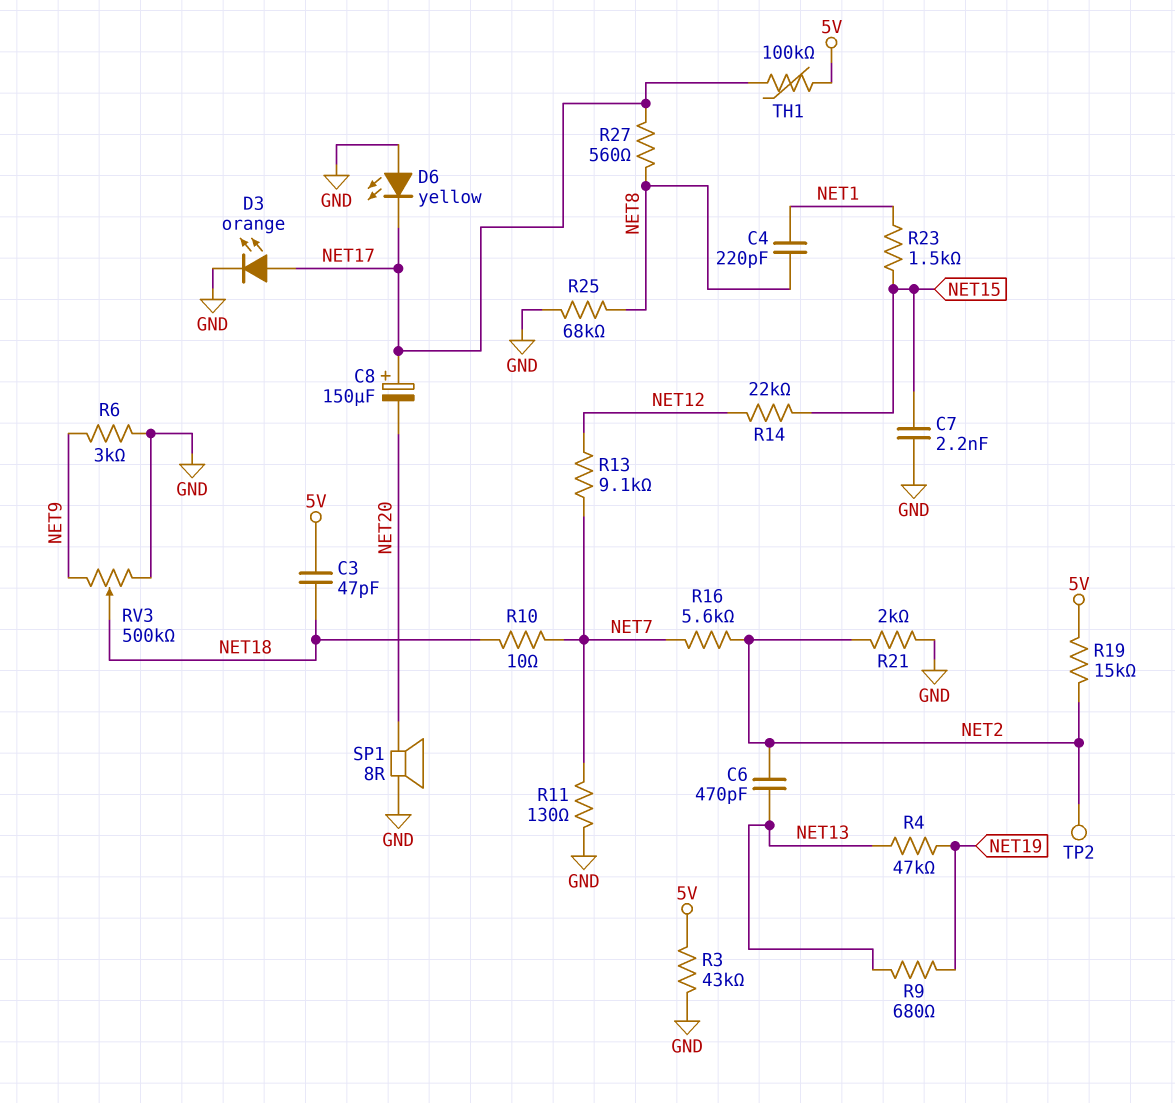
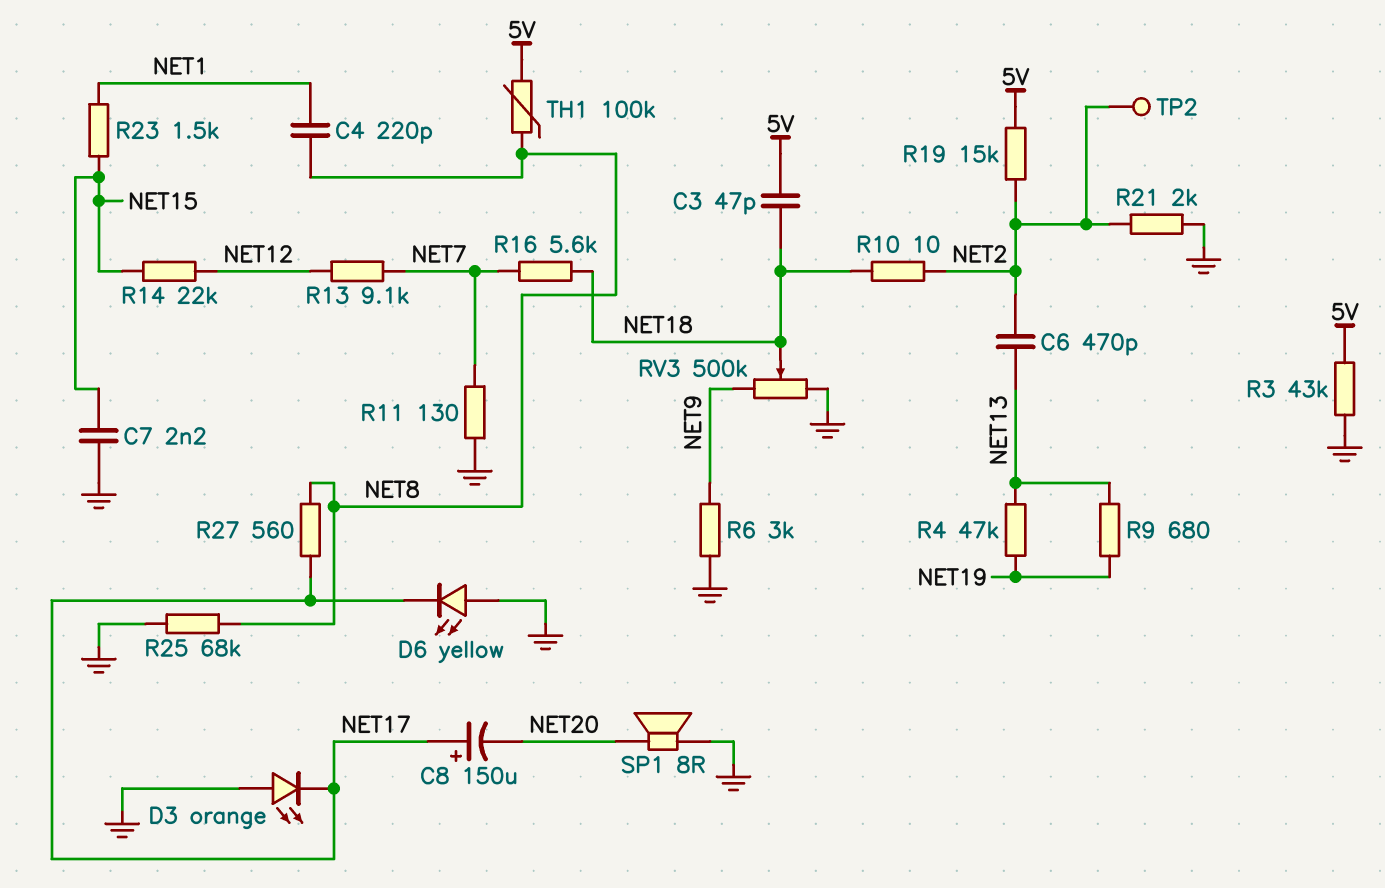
D3: LED orange (A NET17, K GND) -> LED orange (A GND, K NET17)
R10: 10 (NET7, NET18) -> 10 (NET2, NET18)
R16: 5.6k (NET2, NET7) -> 5.6k (NET7, NET18)
TH1: 100k (5V, NET17) -> 100k (5V, NET8)

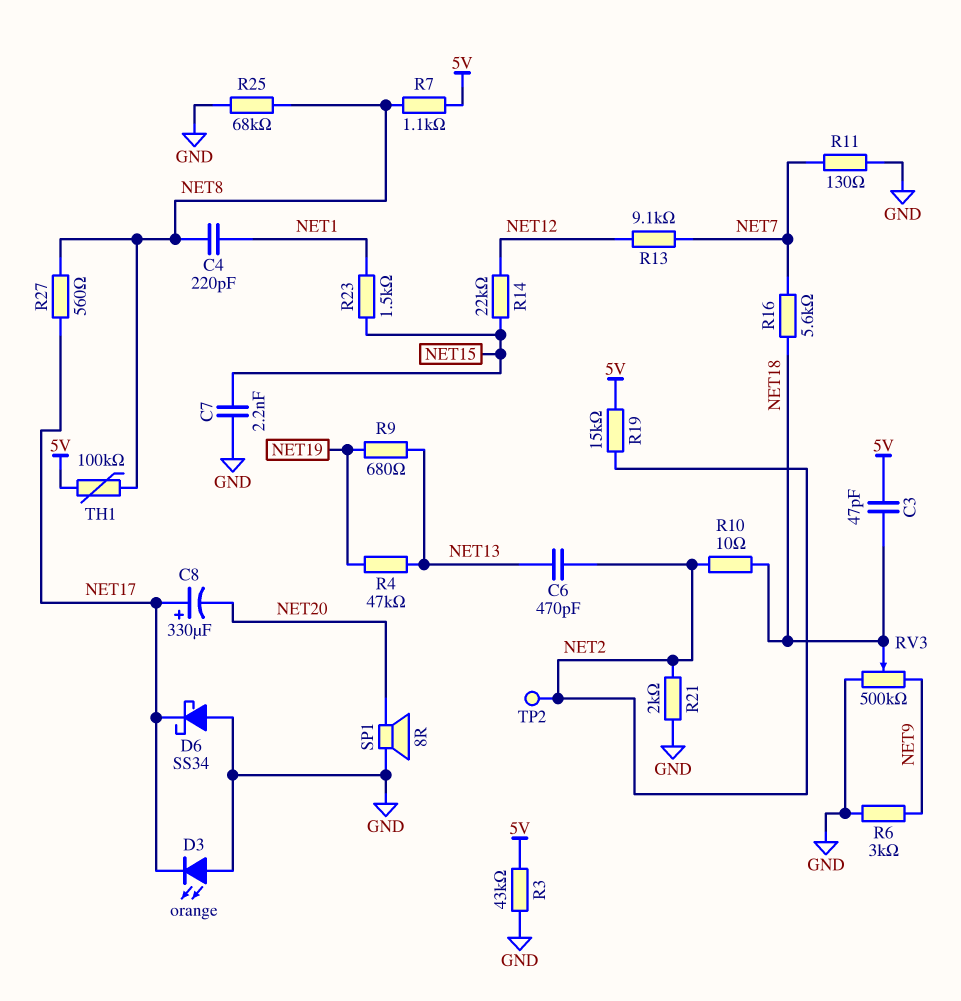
C8: 150uF (plus NET17, minus NET20) -> 330uF (plus NET17, minus NET20)
D6: LED yellow (A GND, K NET17) -> schottky SS34 (A GND, K NET17)
R7: none -> 1.1k (5V, NET8)

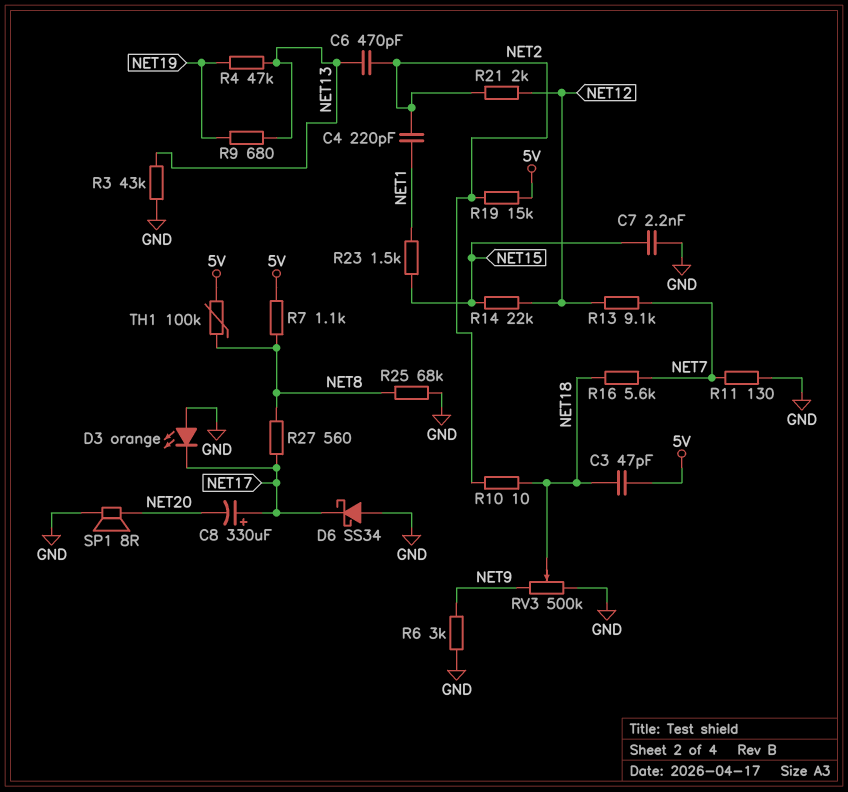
C4: 220pF (NET1, NET8) -> 220pF (NET1, NET2)
R3: 43k (5V, GND) -> 43k (GND, NET13)
R21: 2k (GND, NET2) -> 2k (NET2, NET12)
TP2: test point (NET2) -> none

